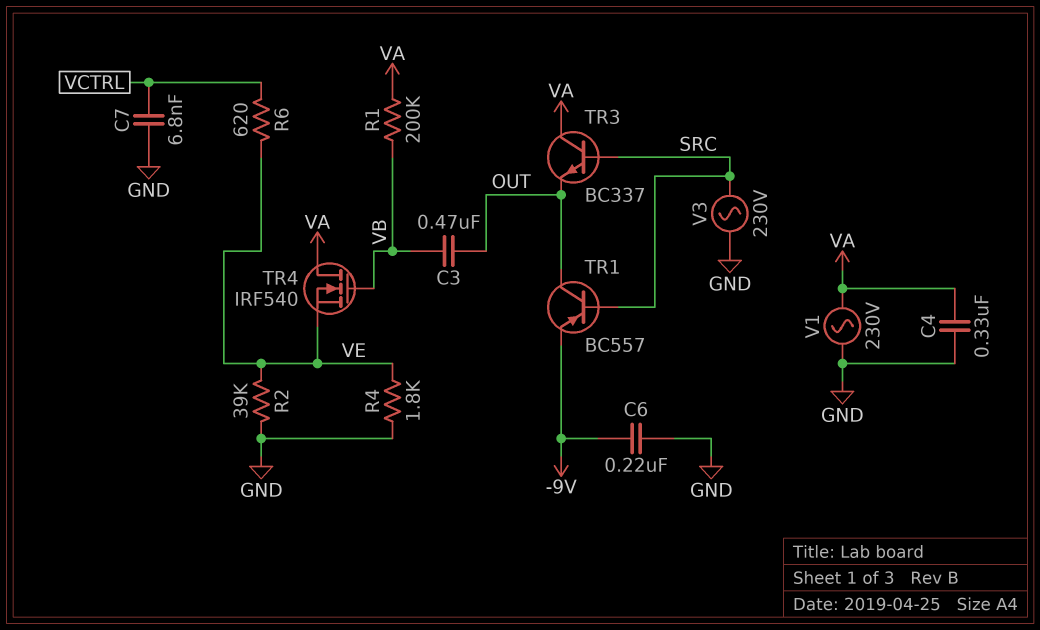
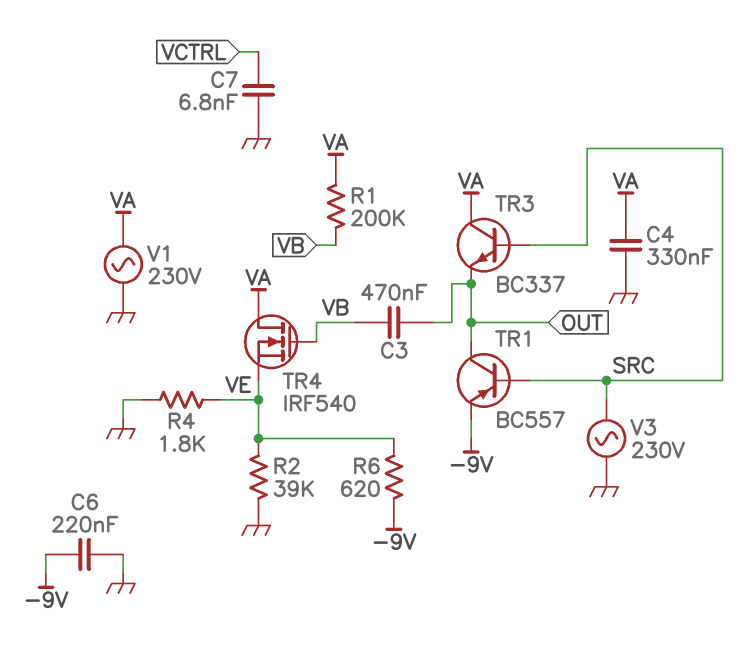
R6: 620 (VCTRL, VE) -> 620 (-9V, VE)

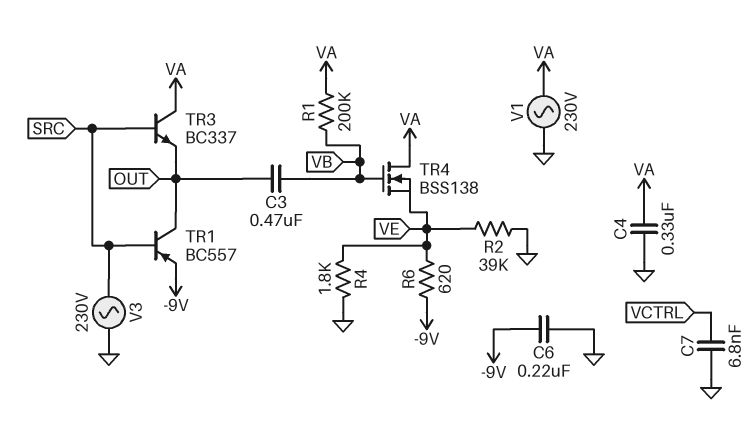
TR4: NMOS IRF540 (G VB, D VA, S VE) -> NMOS BSS138 (G VB, D VA, S VE)

